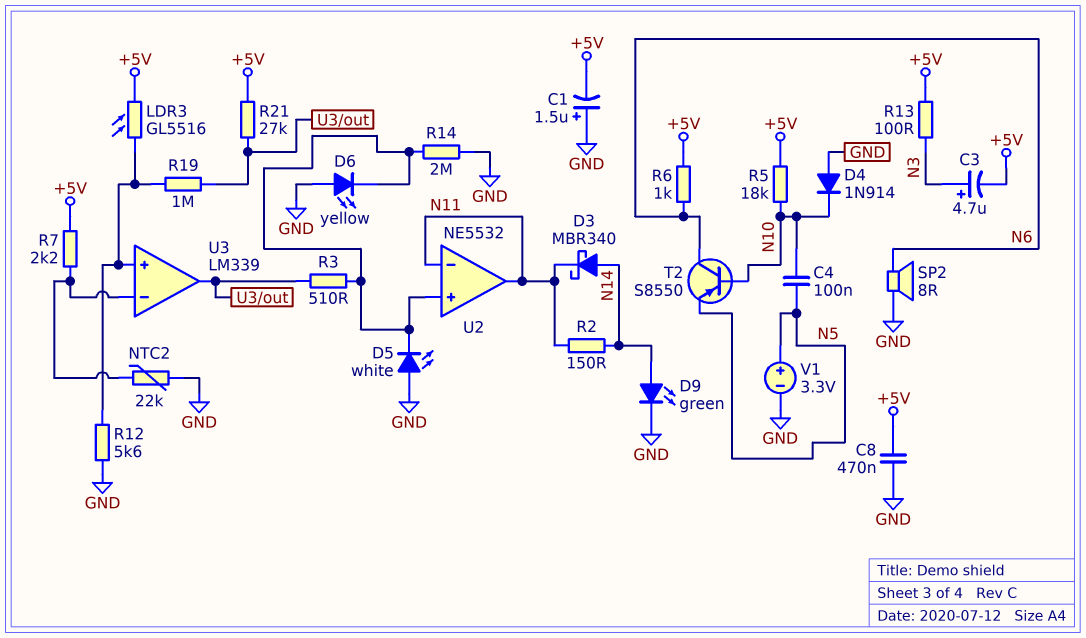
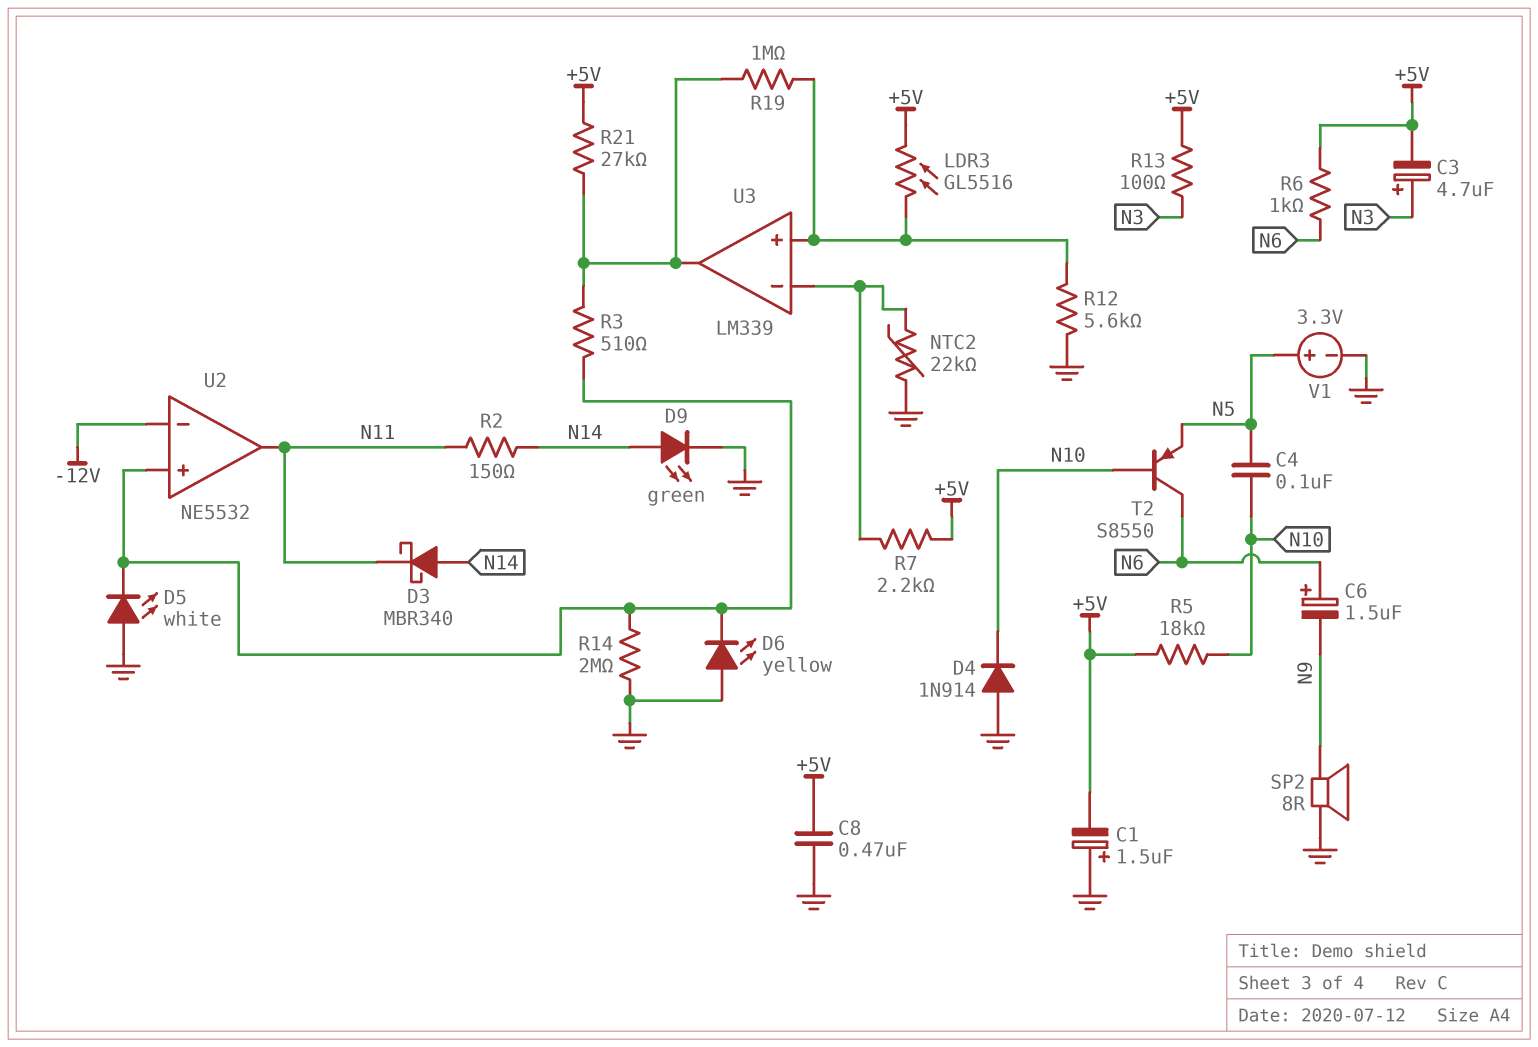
C6: none -> 1.5uF (plus N6, minus N9)
SP2: speaker 8R (GND, N6) -> speaker 8R (GND, N9)
U2 pin in-: N11 -> -12V

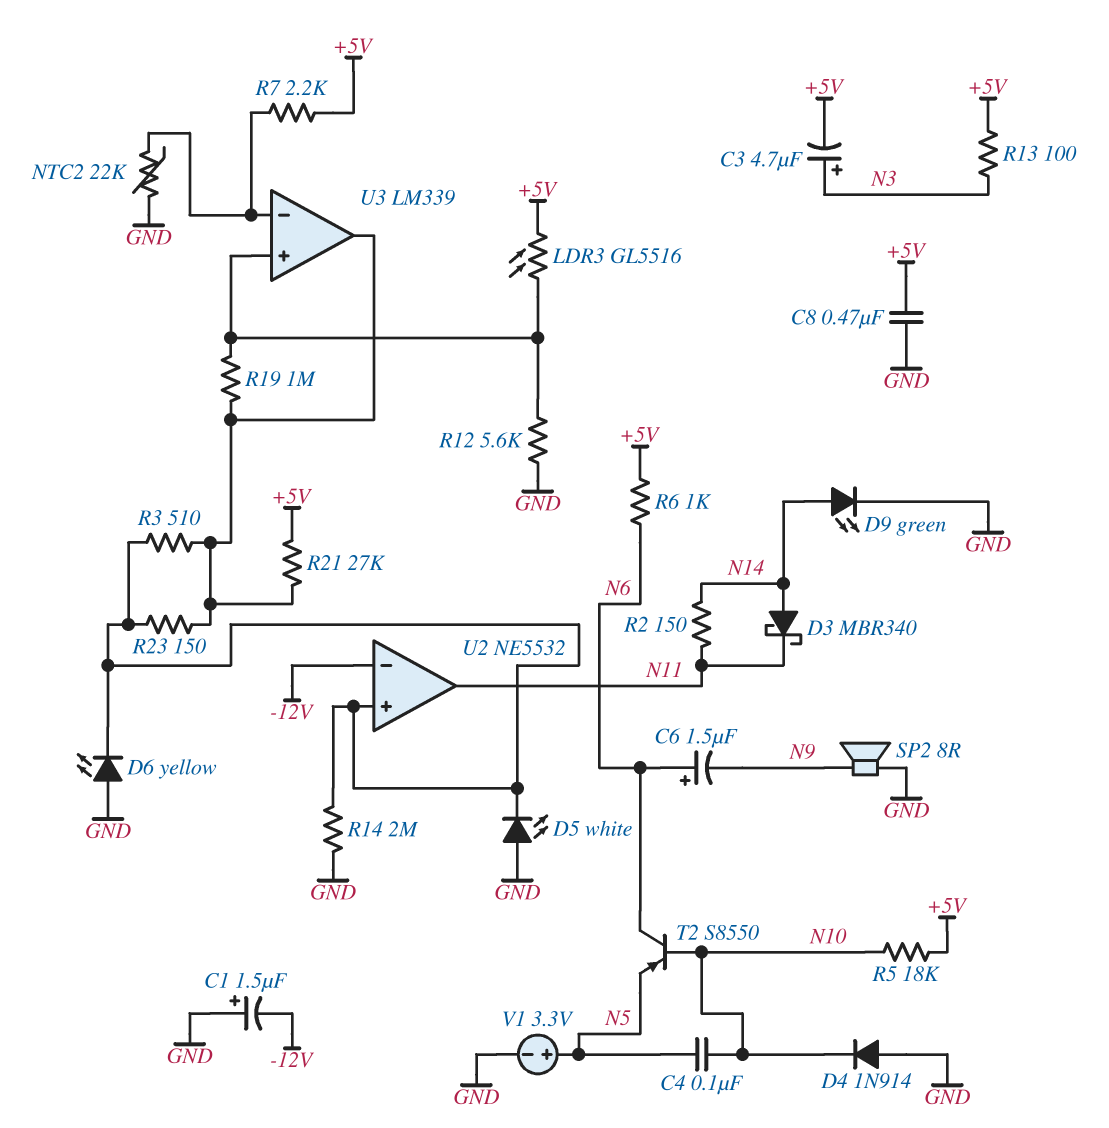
C1: 1.5uF (plus GND, minus +5V) -> 1.5uF (plus GND, minus -12V)
R23: none -> 150 (U2/in+, U3/out)

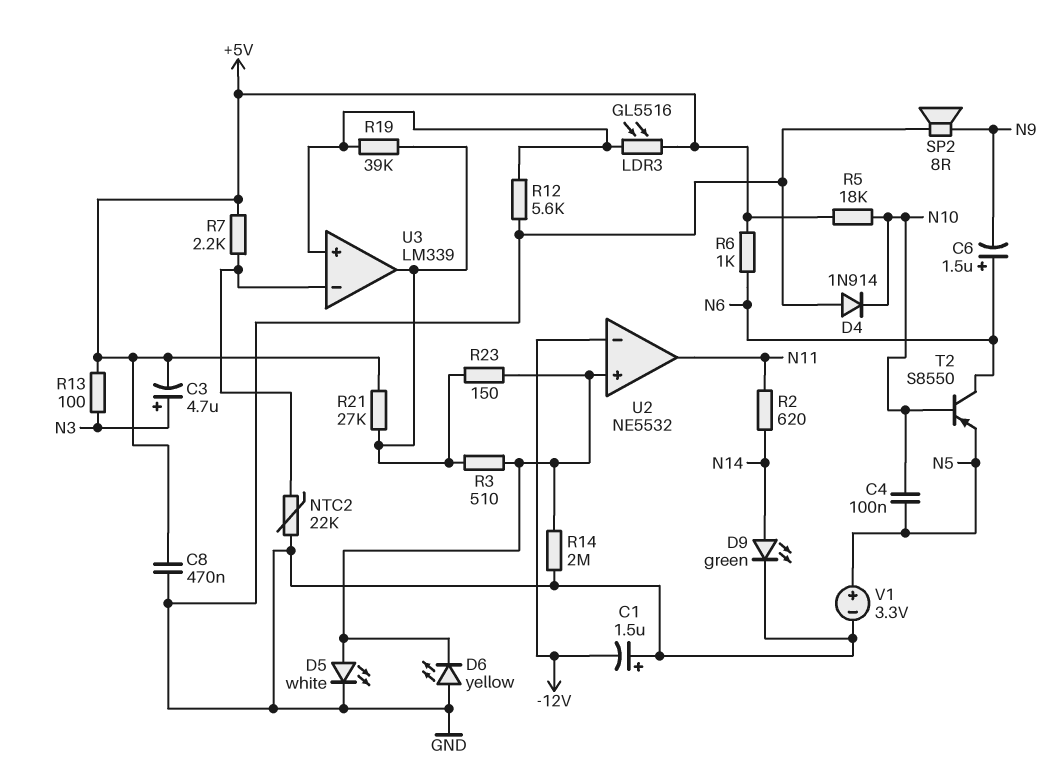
D3: schottky MBR340 (A N14, K N11) -> none
D5: LED white (A GND, K U2/in+) -> LED white (A U2/in+, K GND)
R2: 150 (N11, N14) -> 620 (N11, N14)
R19: 1M (U3/in+, U3/out) -> 39k (U3/in+, U3/out)

